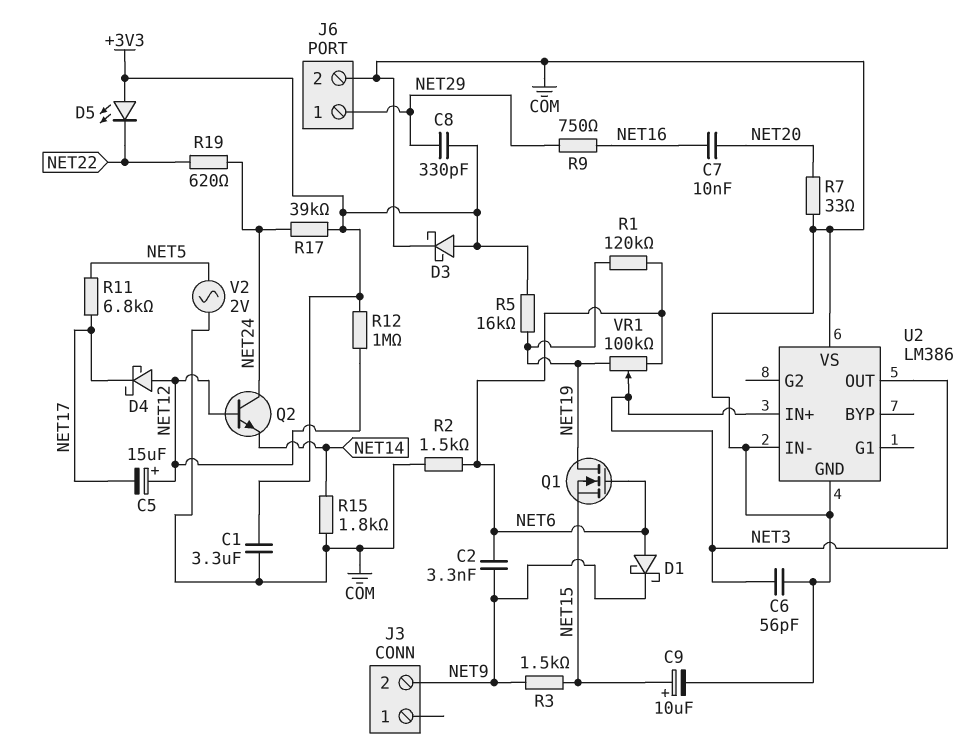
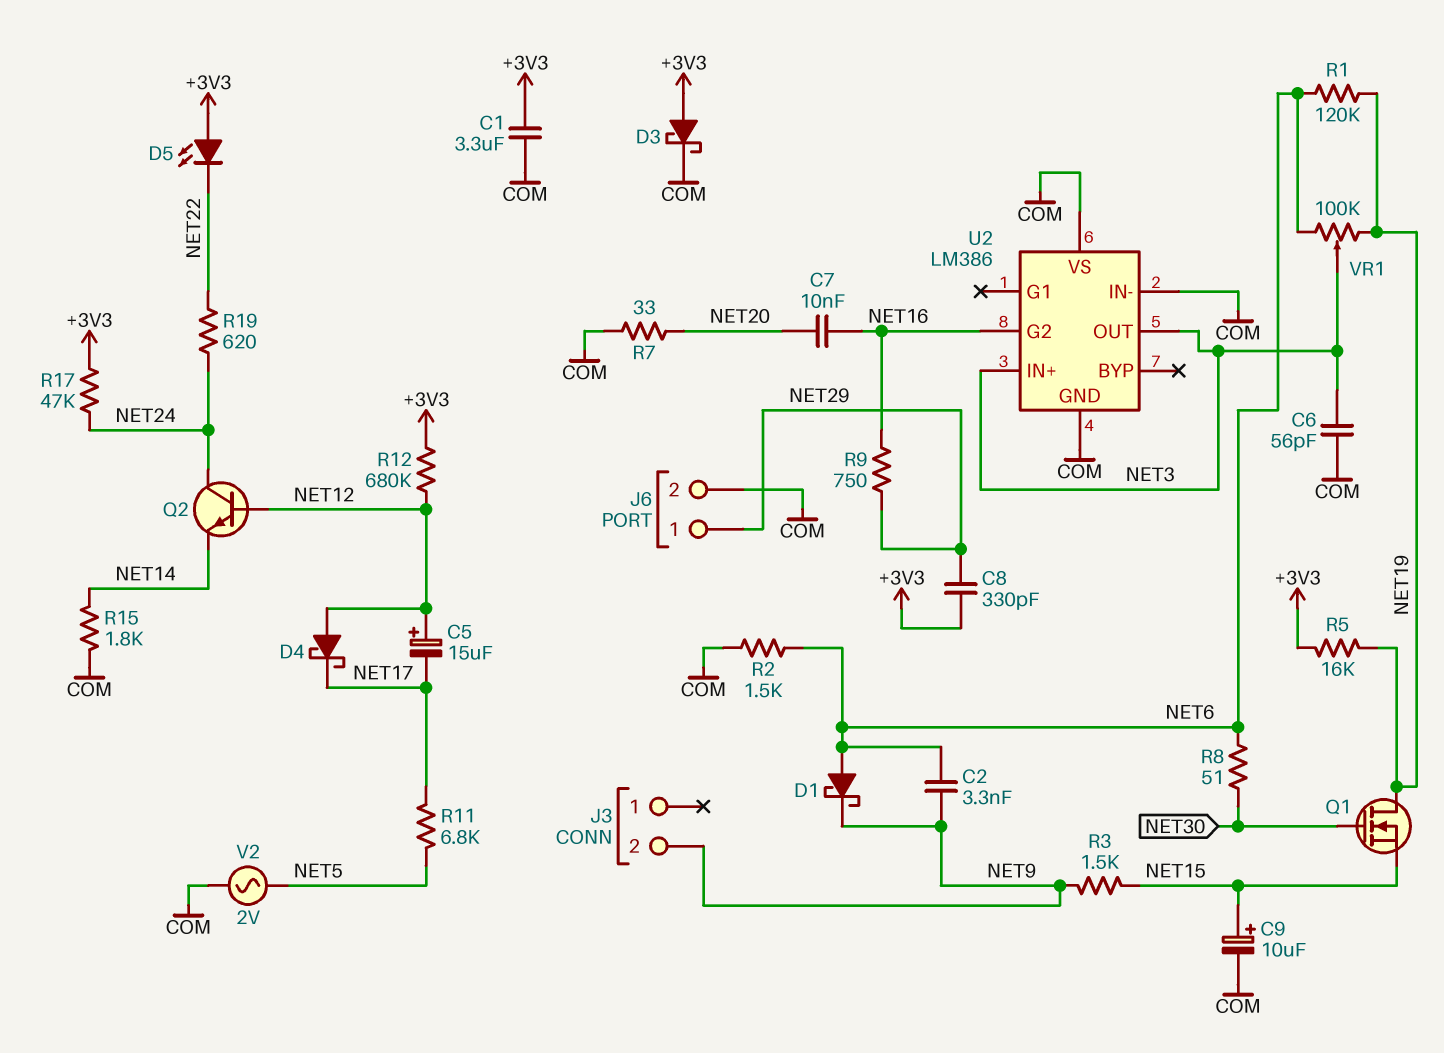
Q1: NMOS (G NET6, D NET19, S NET15) -> NMOS (G NET30, D NET19, S NET15)
R8: none -> 51 (NET6, NET30)
R12: 1M (+3V3, NET12) -> 680k (+3V3, NET12)
R17: 39k (+3V3, NET24) -> 47k (+3V3, NET24)
U2 pin G2: none -> NET16

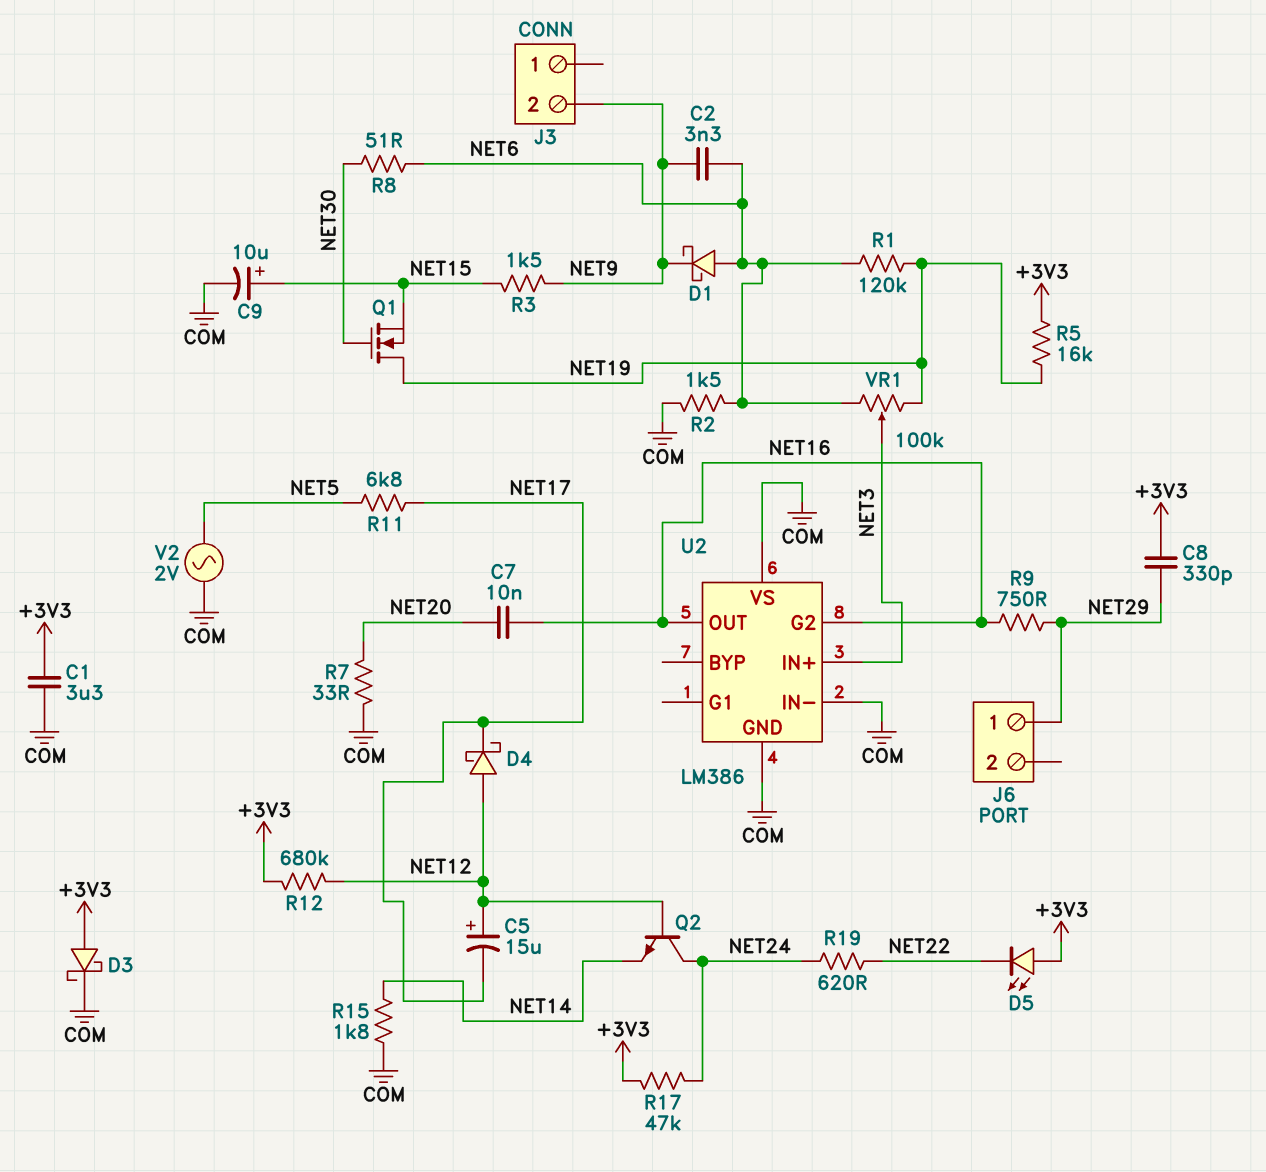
C6: 56pF (COM, NET3) -> none
J6 pin 2: COM -> none
U2 pin OUT: NET3 -> NET16

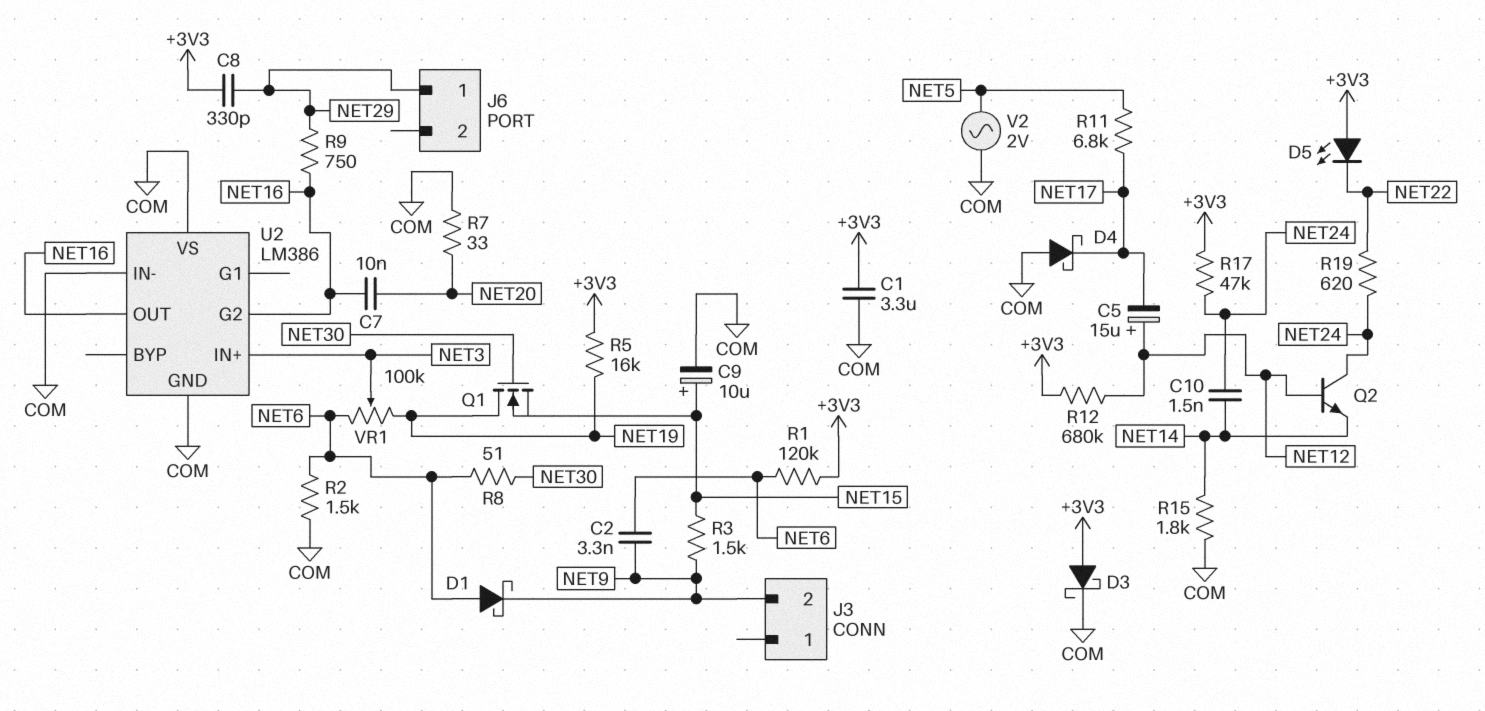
C10: none -> 1.5nF (NET14, NET24)
D4: schottky (A NET12, K NET17) -> schottky (A COM, K NET17)
R1: 120k (NET6, NET19) -> 120k (+3V3, NET6)

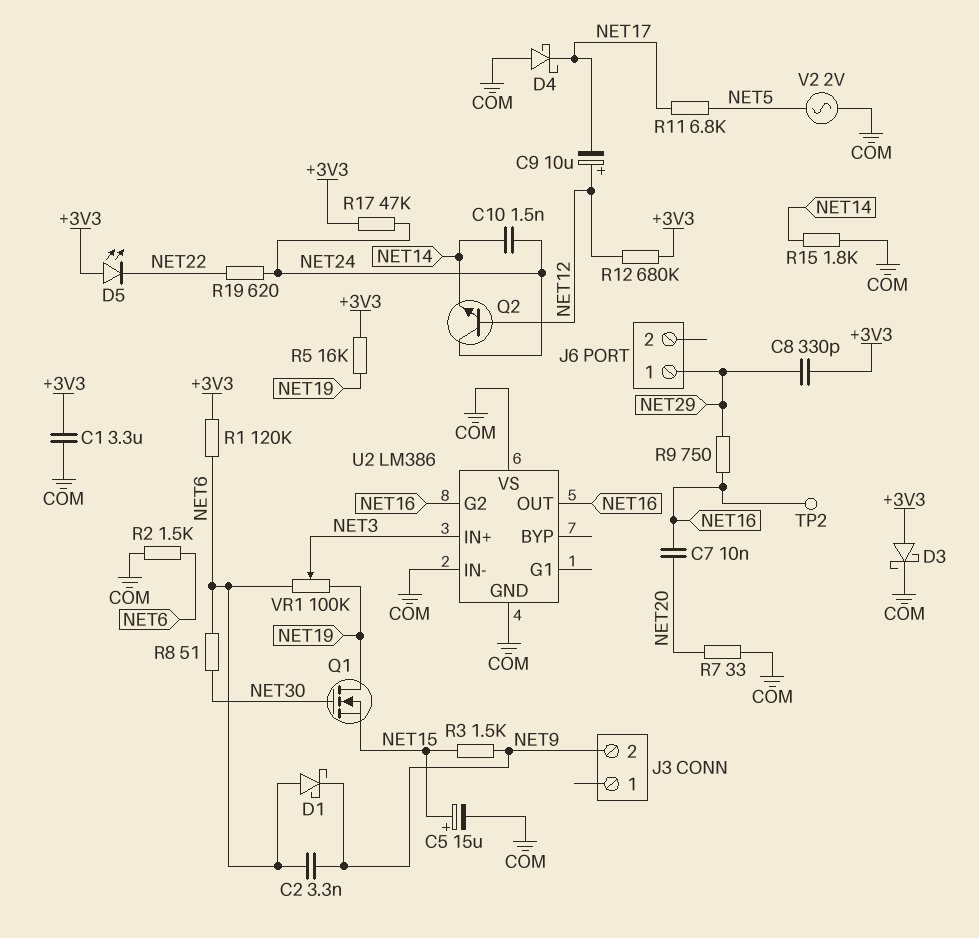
C5: 15uF (plus NET12, minus NET17) -> 15uF (plus NET15, minus COM)
C9: 10uF (plus NET15, minus COM) -> 10uF (plus NET12, minus NET17)
TP2: none -> test point (NET16)

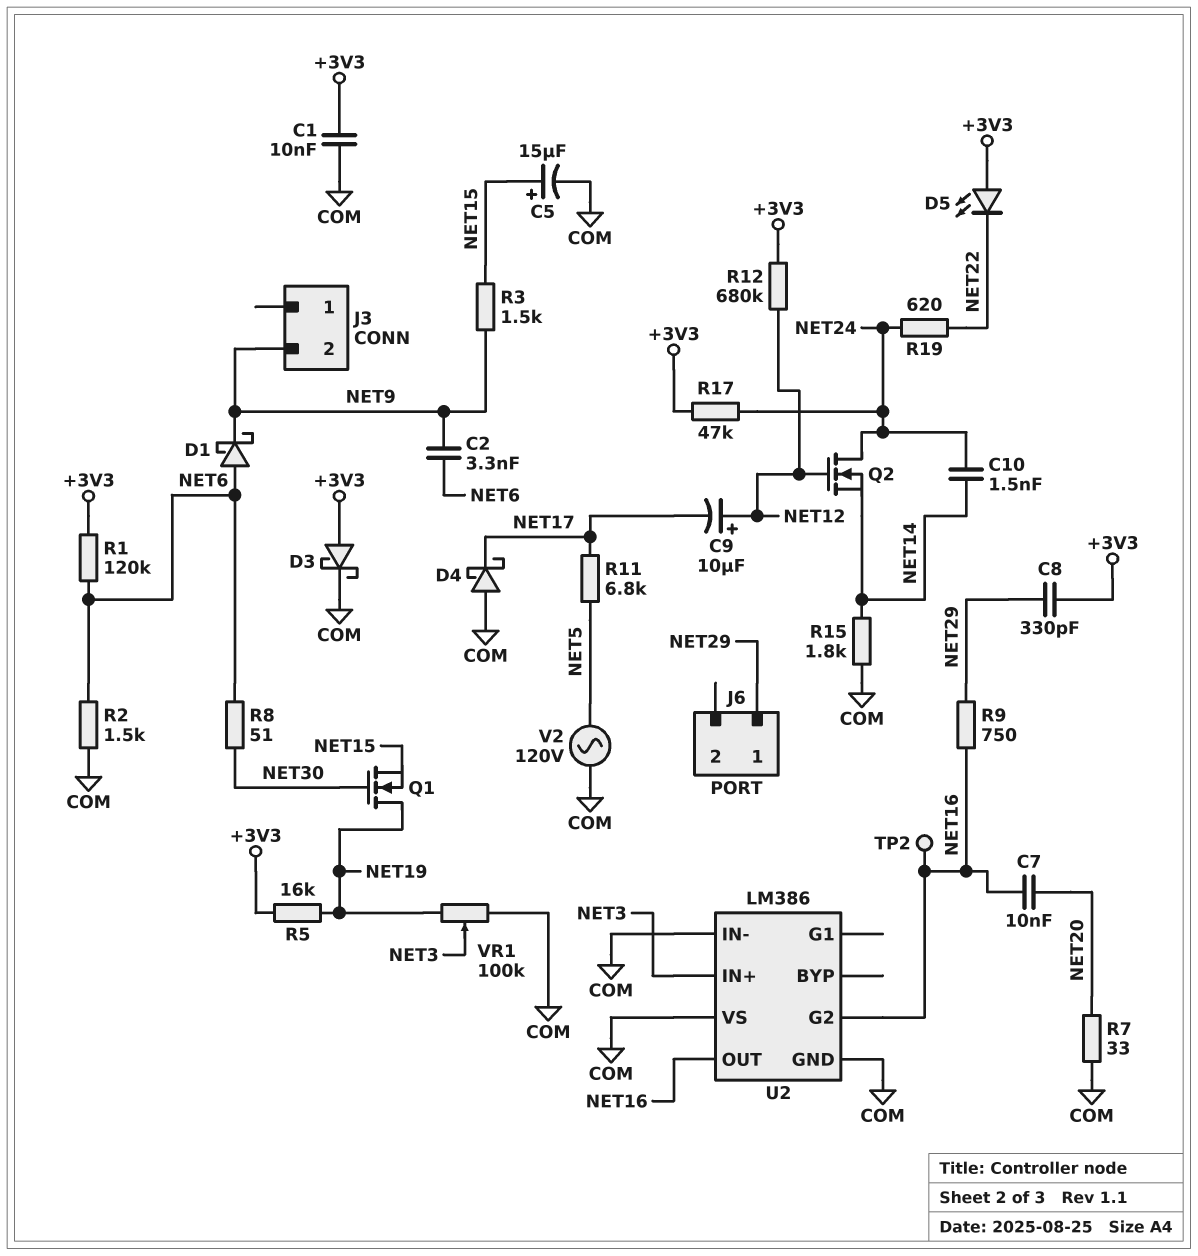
C1: 3.3uF (+3V3, COM) -> 10nF (+3V3, COM)
Q2: NPN (B NET12, C NET24, E NET14) -> NMOS (G NET12, D NET24, S NET14)
V2: AC 2V (COM, NET5) -> AC 120V (COM, NET5)
VR1: 100k (NET6, NET19, wiper NET3) -> 100k (COM, NET19, wiper NET3)

